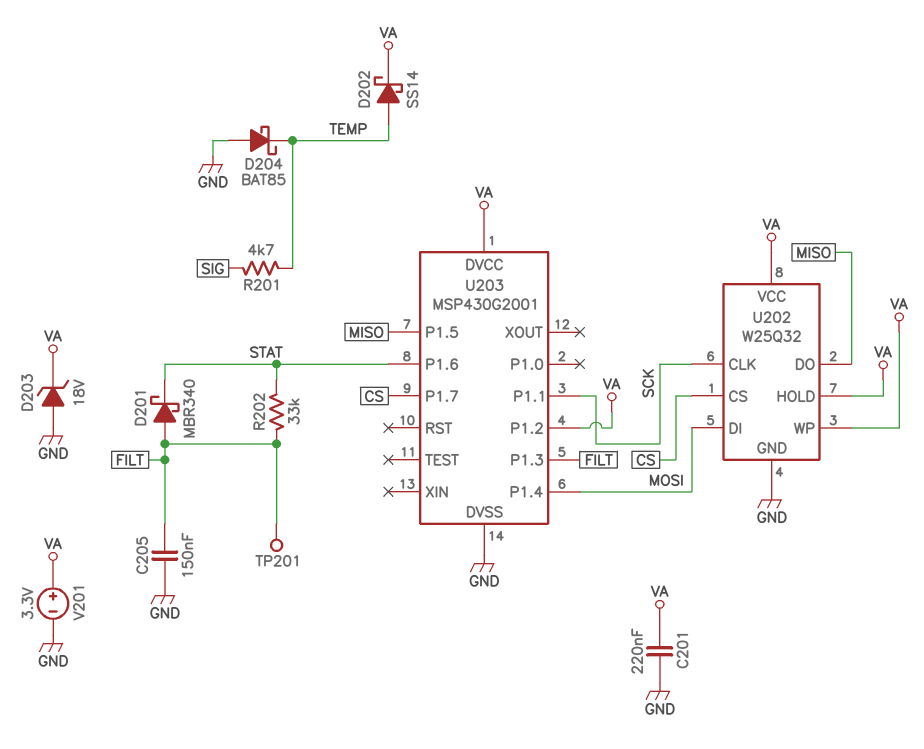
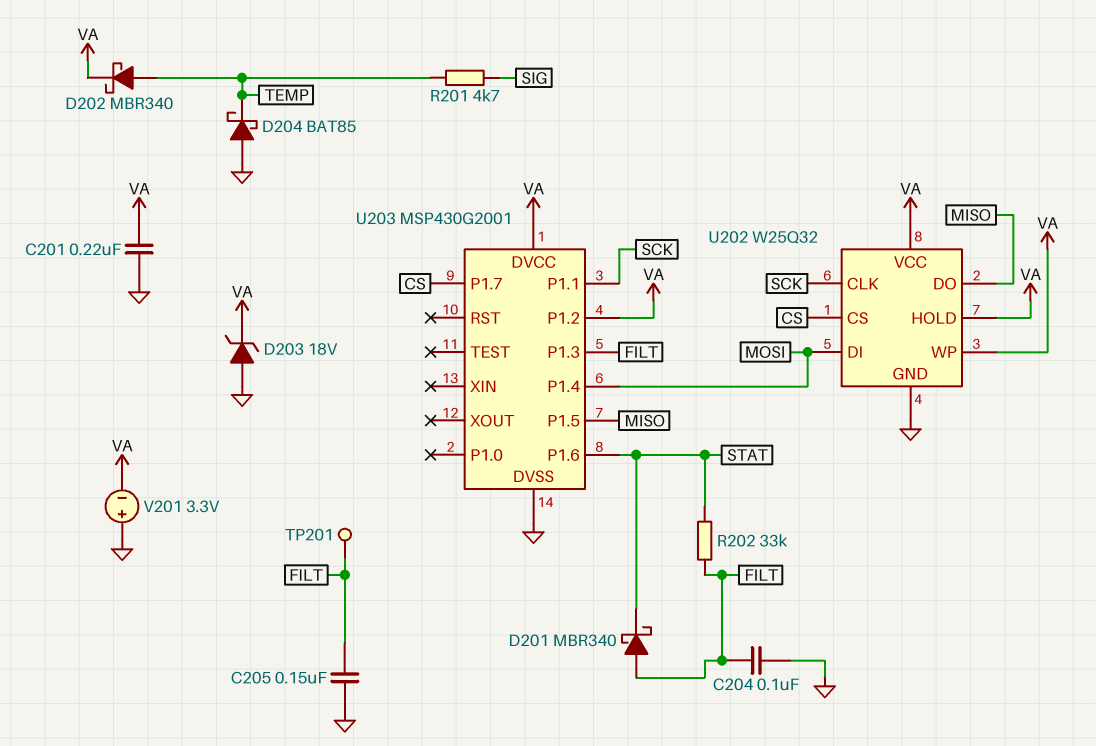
C204: none -> 100nF (FILT, GND)
D202: schottky SS14 (A TEMP, K VA) -> schottky MBR340 (A TEMP, K VA)
V201: 3.3V (plus VA, minus GND) -> 3.3V (plus GND, minus VA)

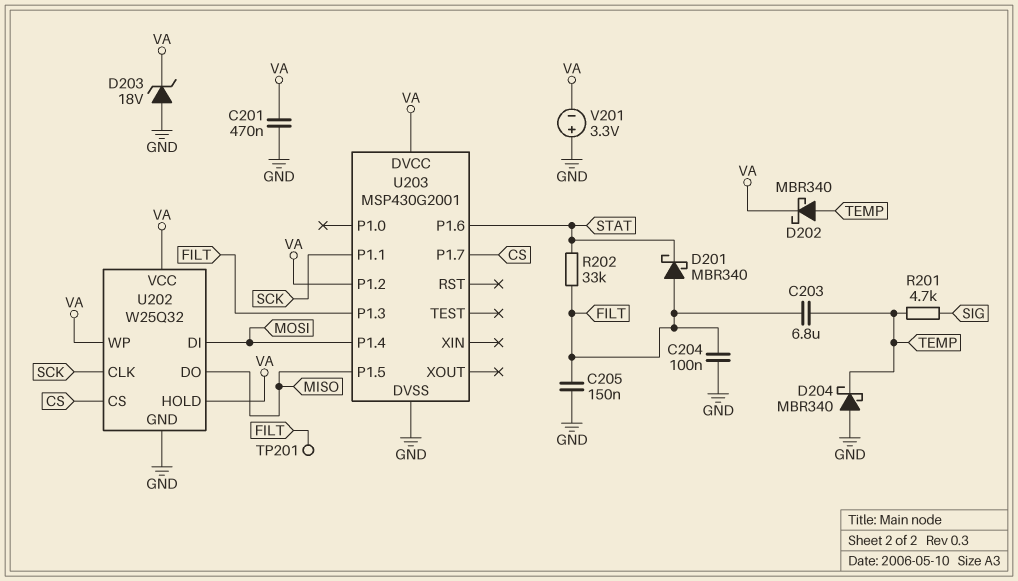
C201: 220nF (GND, VA) -> 470nF (GND, VA)
C203: none -> 6.8uF (FILT, TEMP)
D204: schottky BAT85 (A GND, K TEMP) -> schottky MBR340 (A GND, K TEMP)

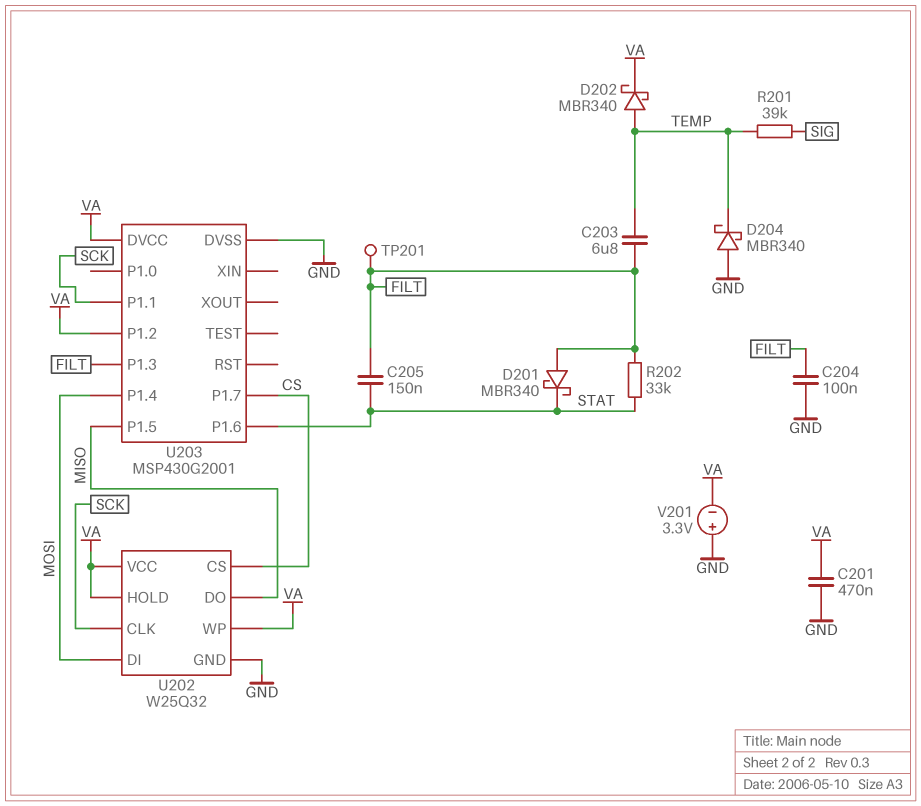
C205: 150nF (FILT, GND) -> 150nF (FILT, STAT)
D203: zener 18V (A GND, K VA) -> none
R201: 4.7k (SIG, TEMP) -> 39k (SIG, TEMP)

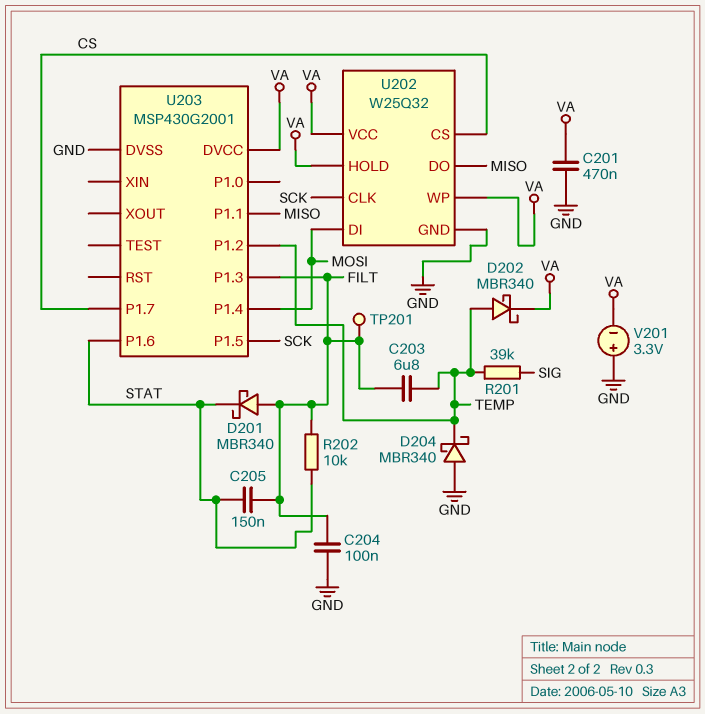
R202: 33k (FILT, STAT) -> 10k (FILT, STAT)
U203 pin P1.1: SCK -> MISO
U203 pin P1.2: VA -> TEMP
U203 pin P1.5: MISO -> SCK

